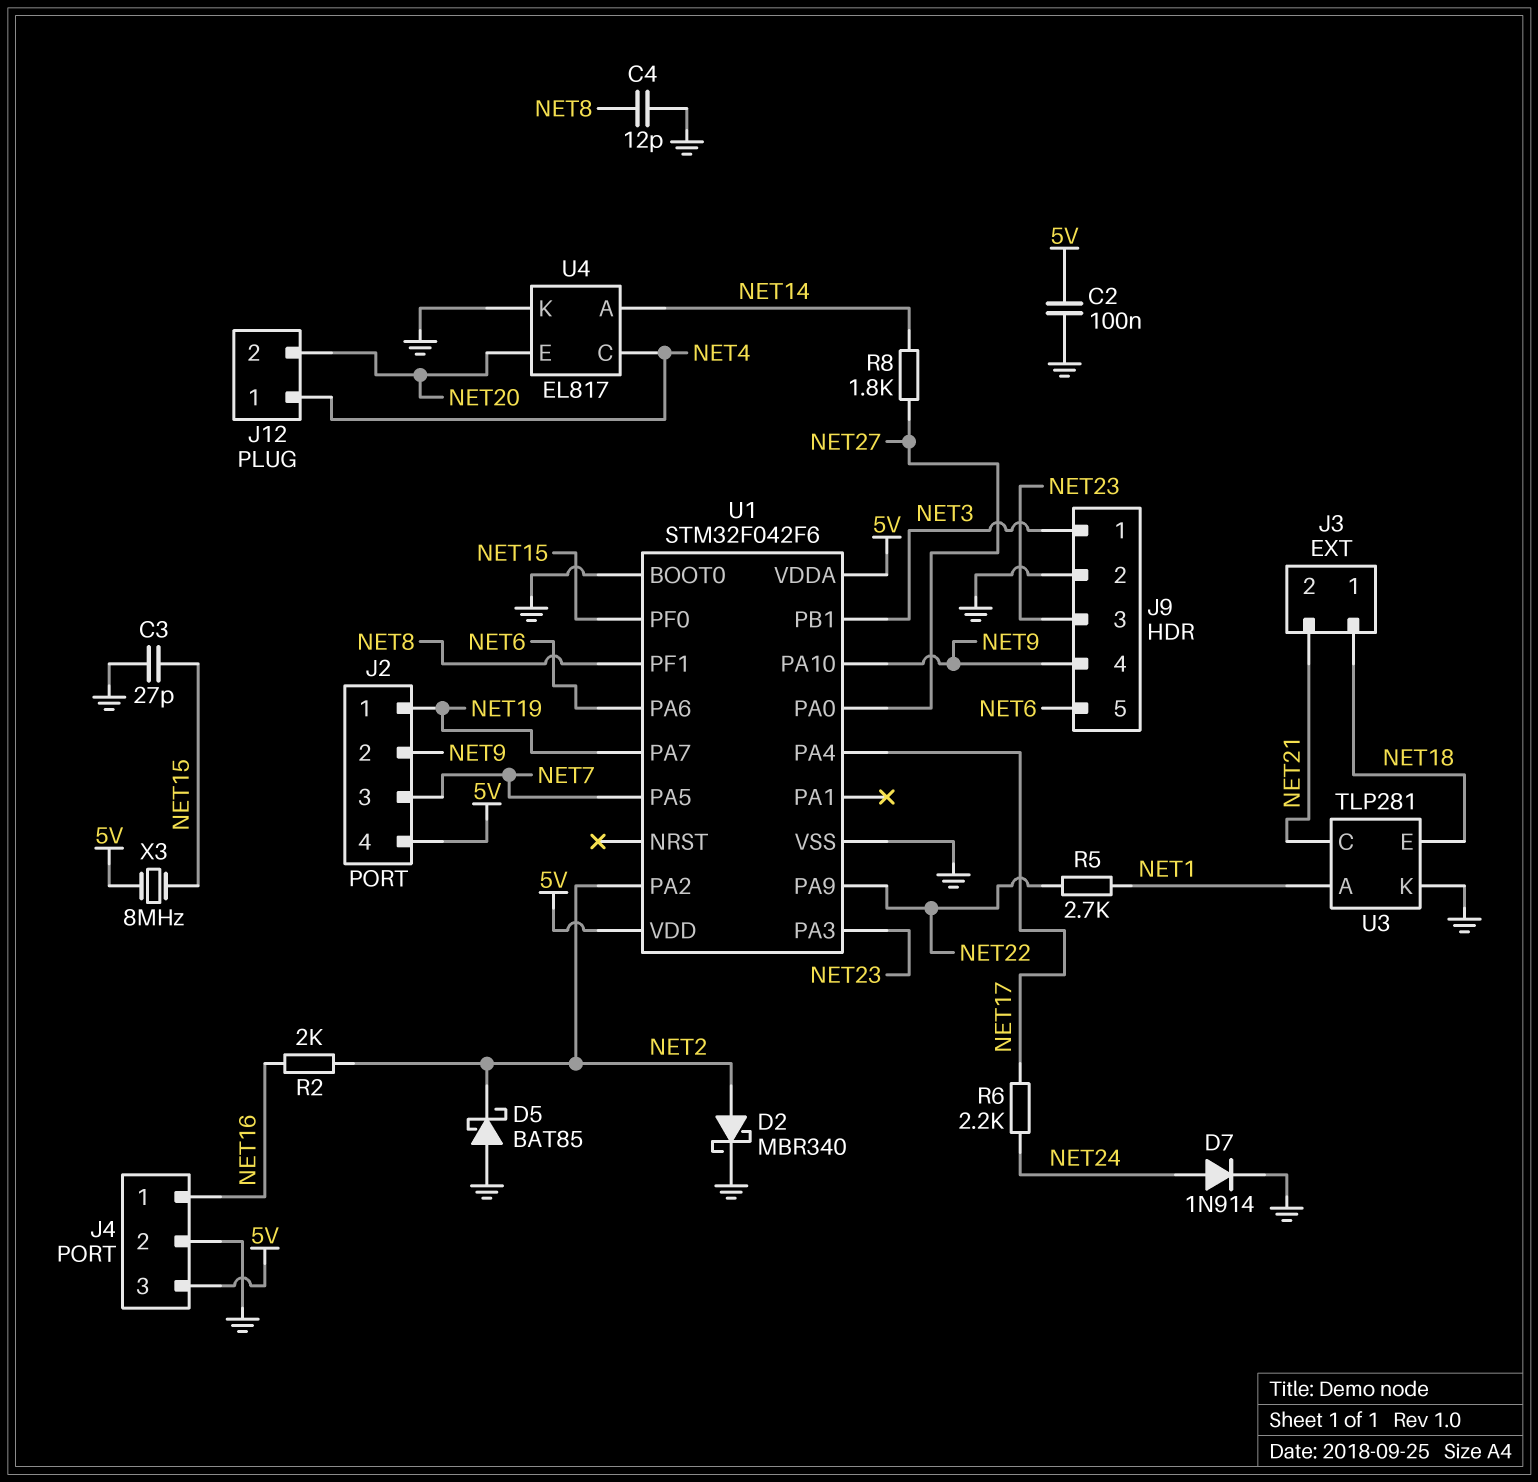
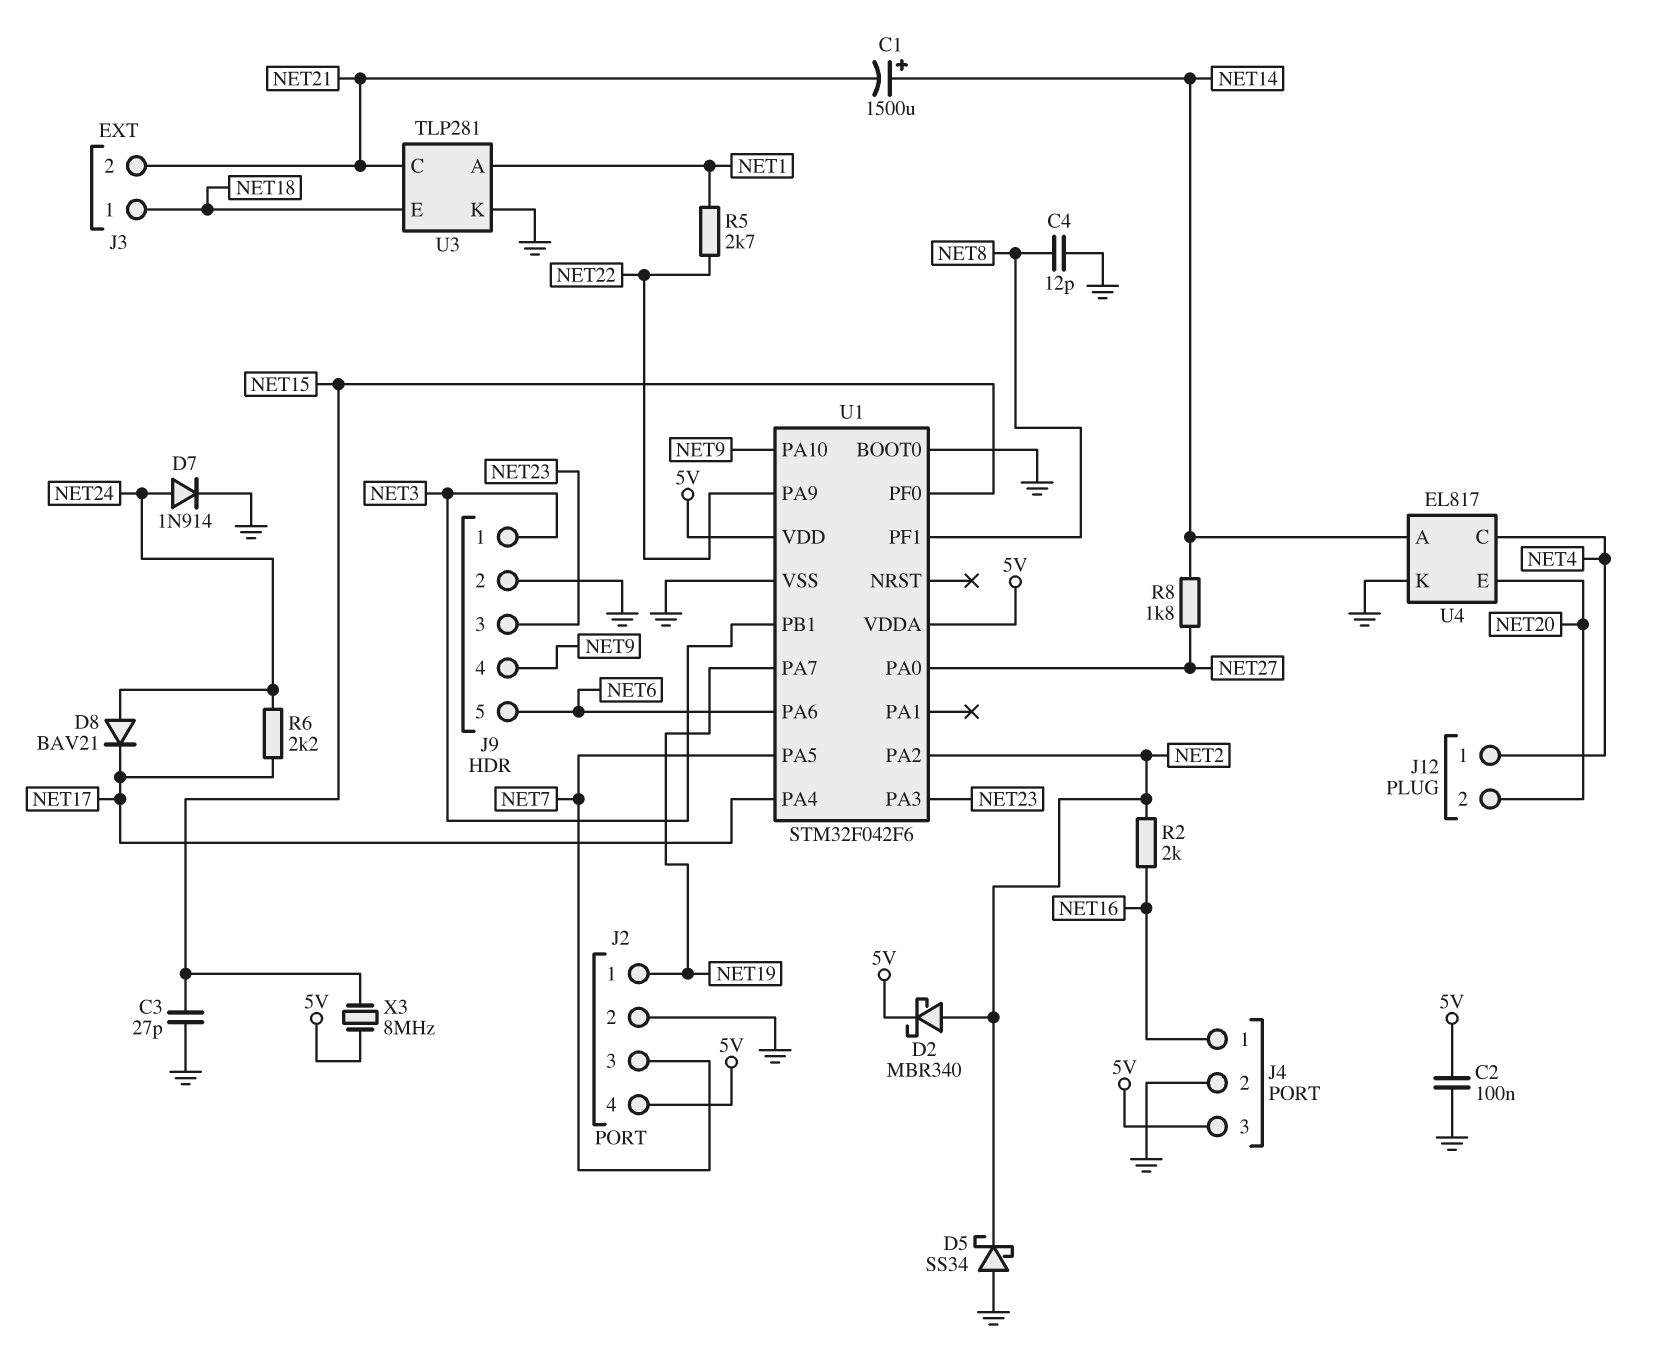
C1: none -> 1500uF (plus NET14, minus NET21)
D2: schottky MBR340 (A NET2, K GND) -> schottky MBR340 (A NET2, K 5V)
D5: schottky BAT85 (A GND, K NET2) -> schottky SS34 (A GND, K NET2)
D8: none -> diode BAV21 (A NET24, K NET17)
J2 pin 2: NET9 -> GND

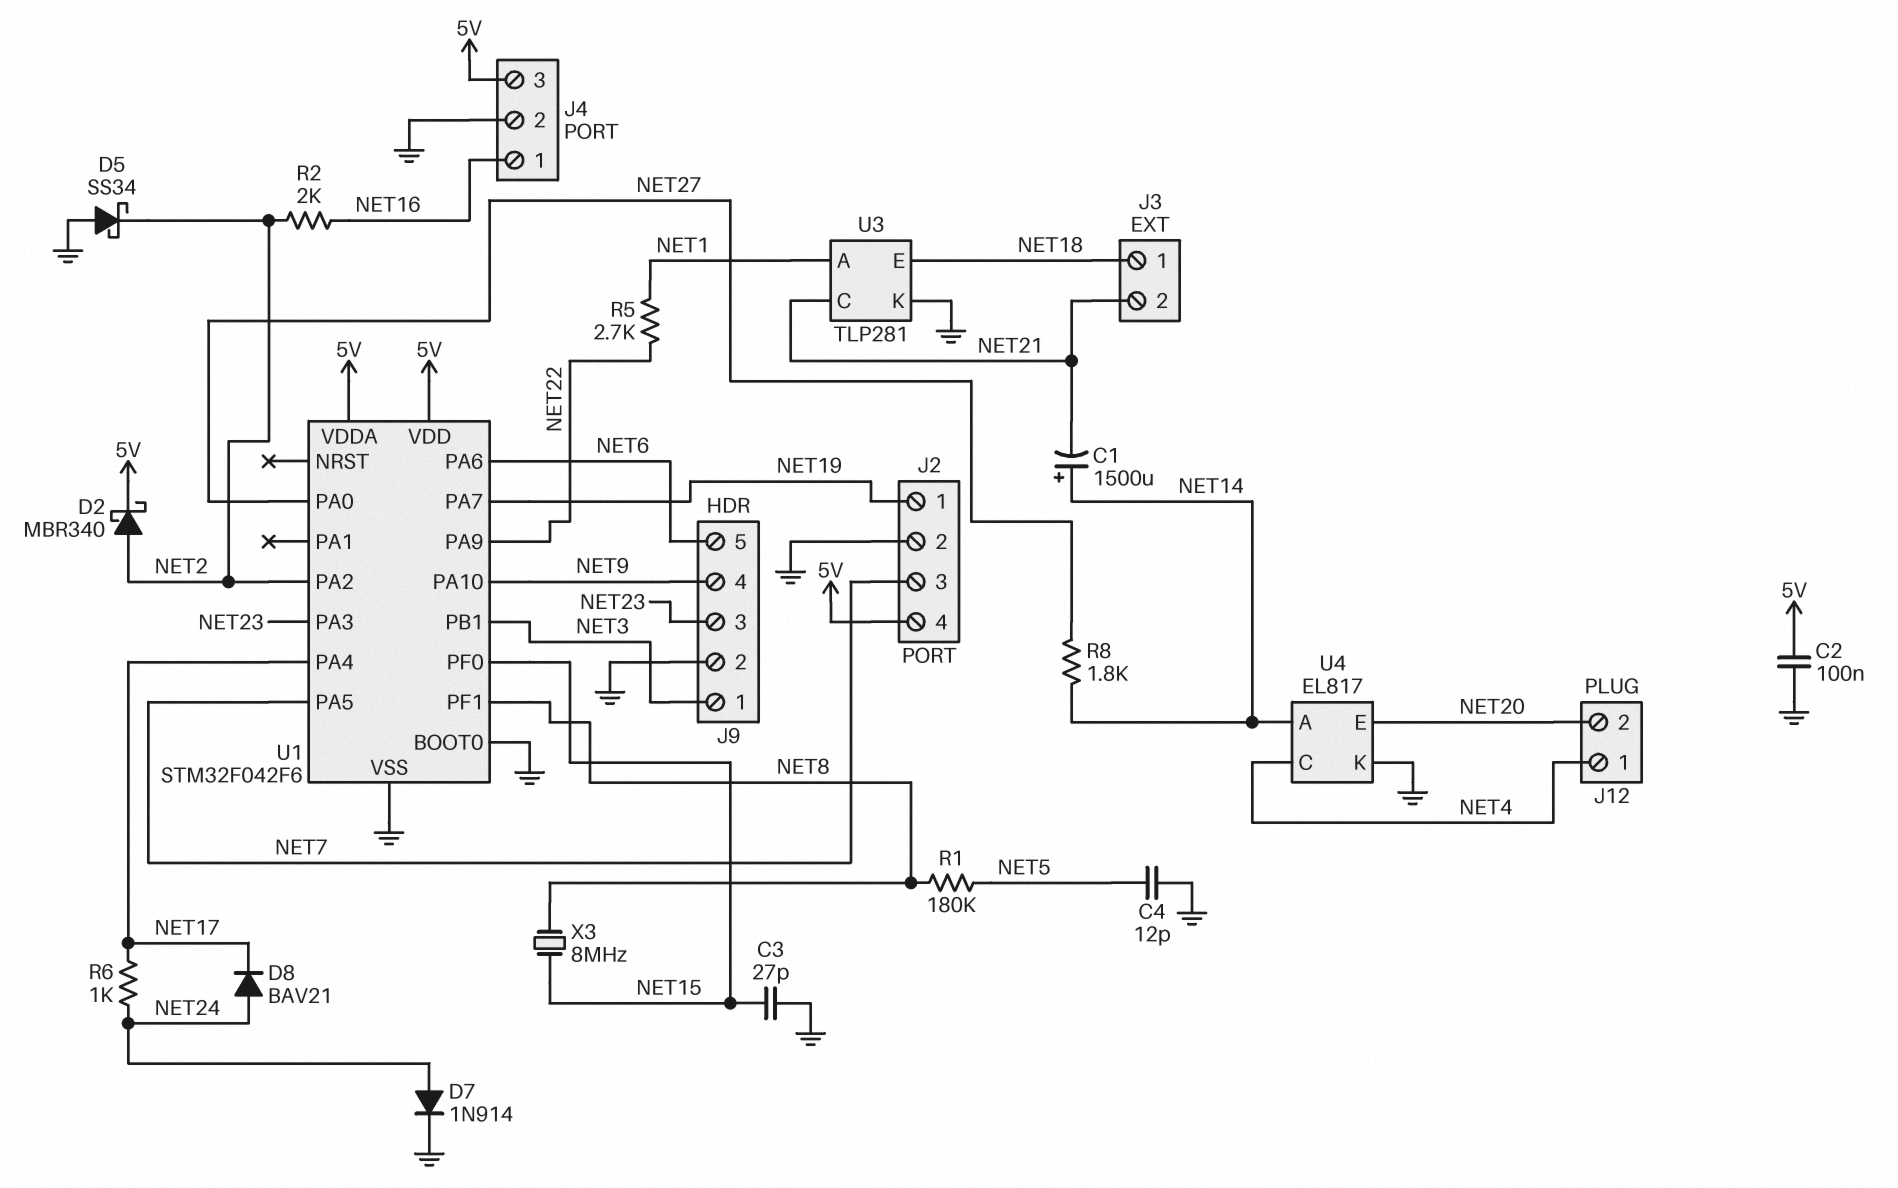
C4: 12pF (GND, NET8) -> 12pF (GND, NET5)
R1: none -> 180k (NET5, NET8)
R6: 2.2k (NET17, NET24) -> 1k (NET17, NET24)
X3: 8MHz (5V, NET15) -> 8MHz (NET8, NET15)

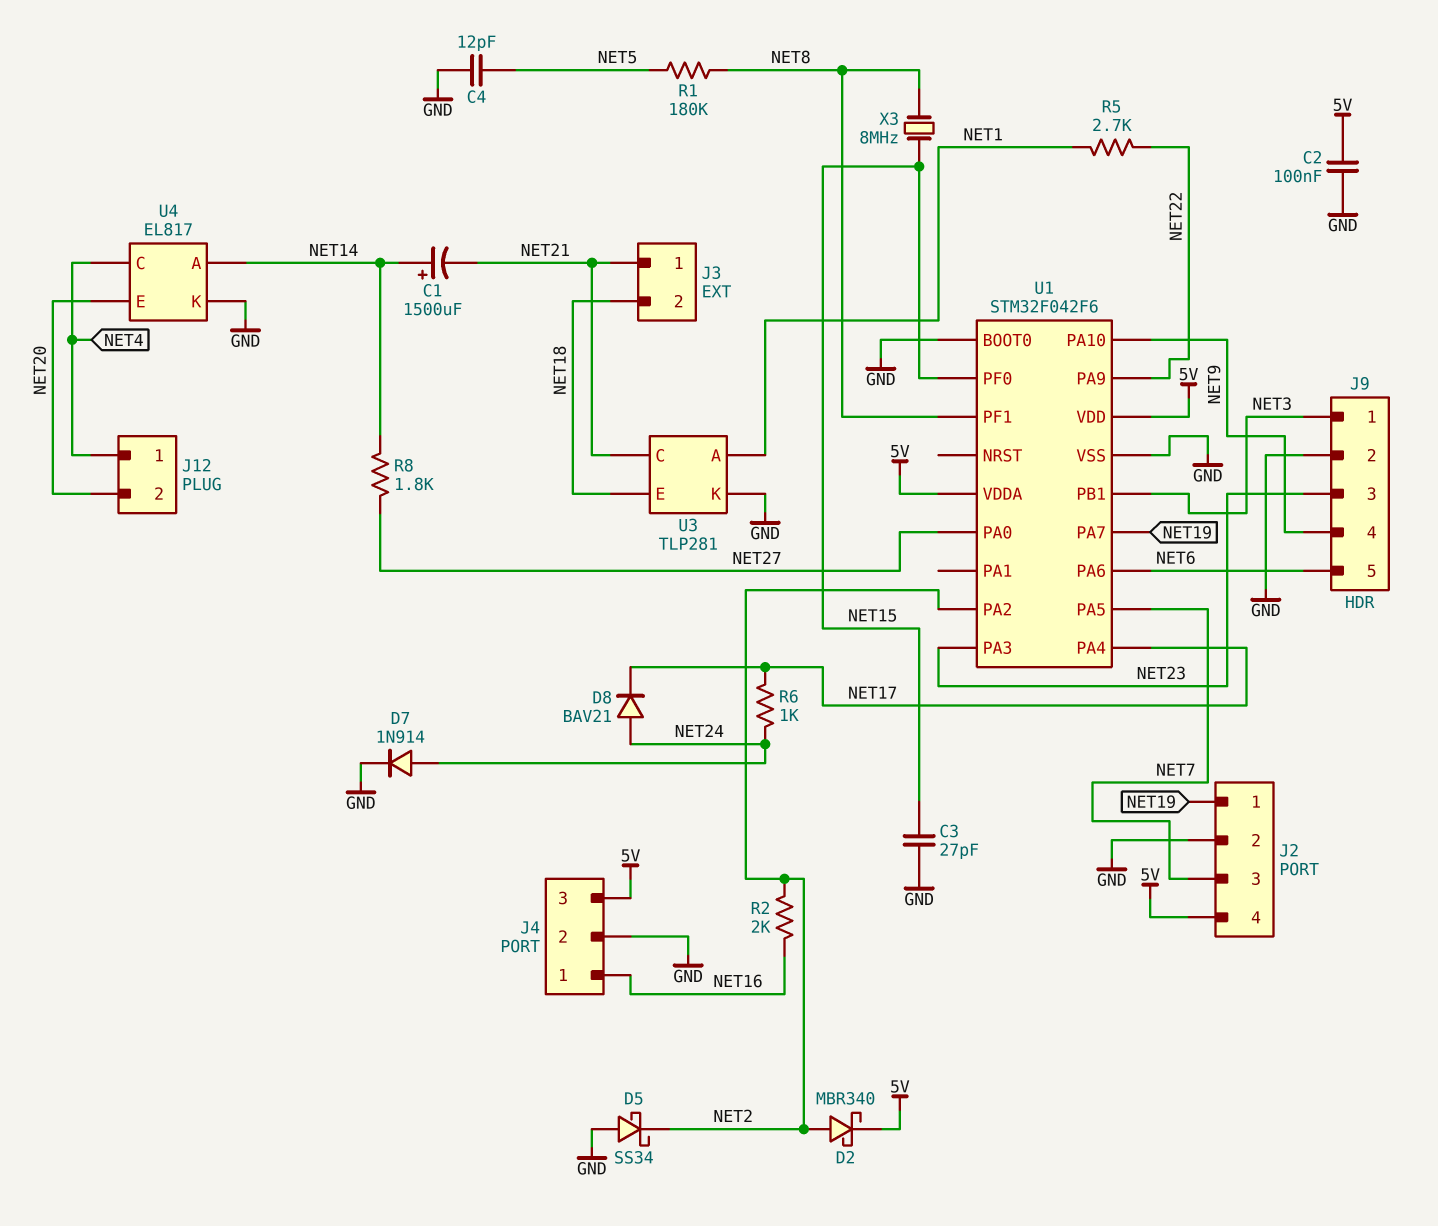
J3 pin 1: NET18 -> NET21
J3 pin 2: NET21 -> NET18

